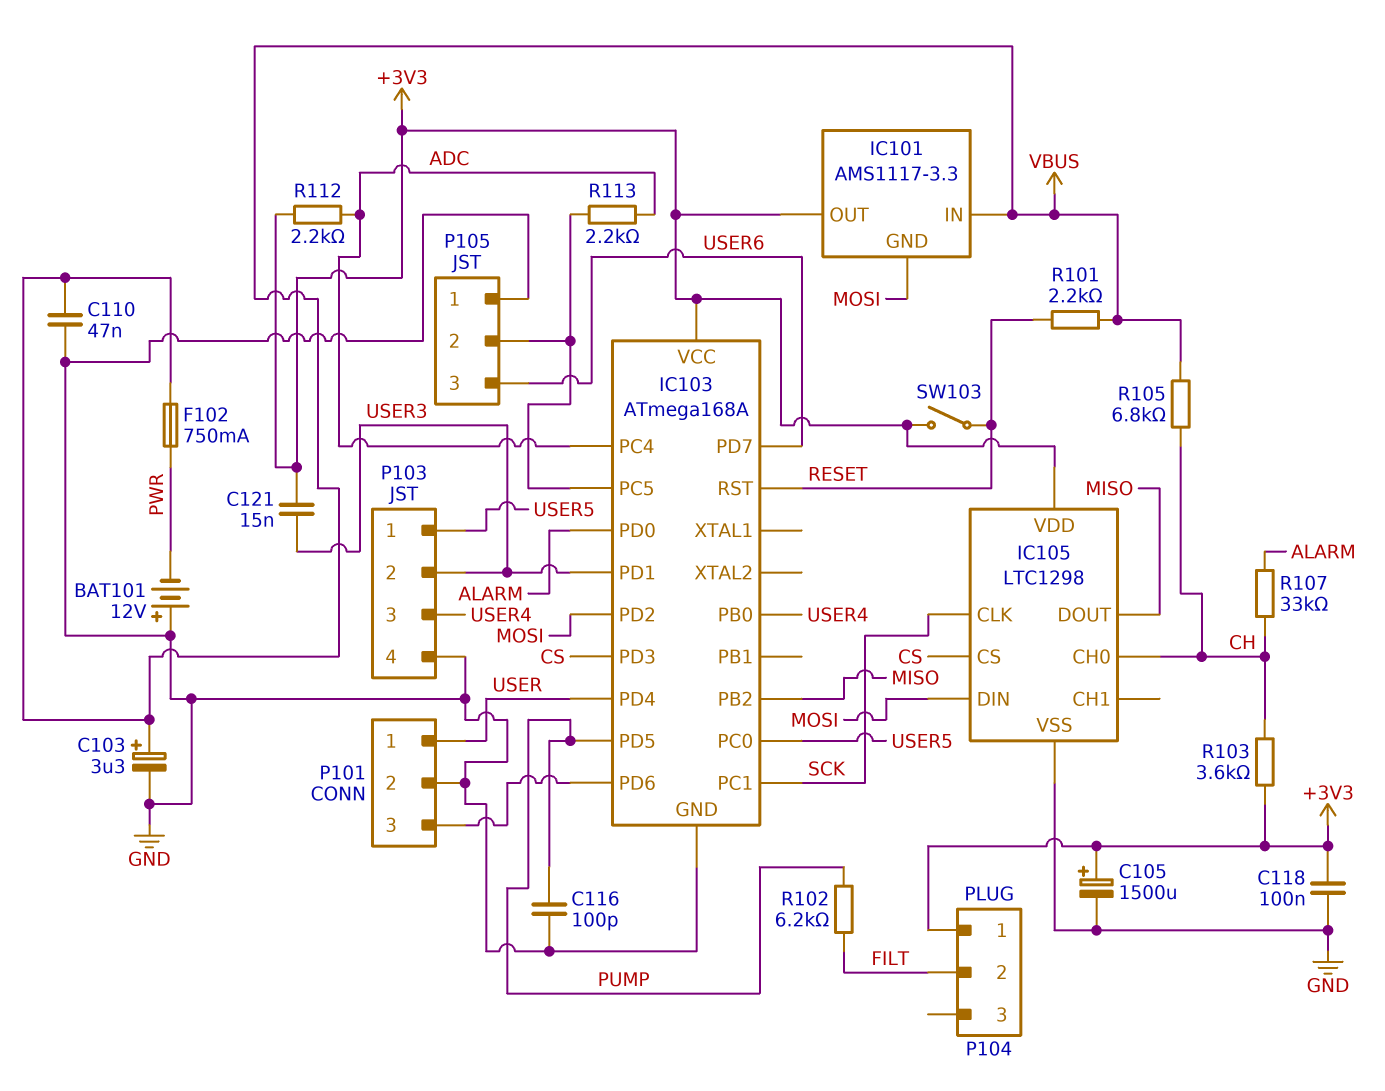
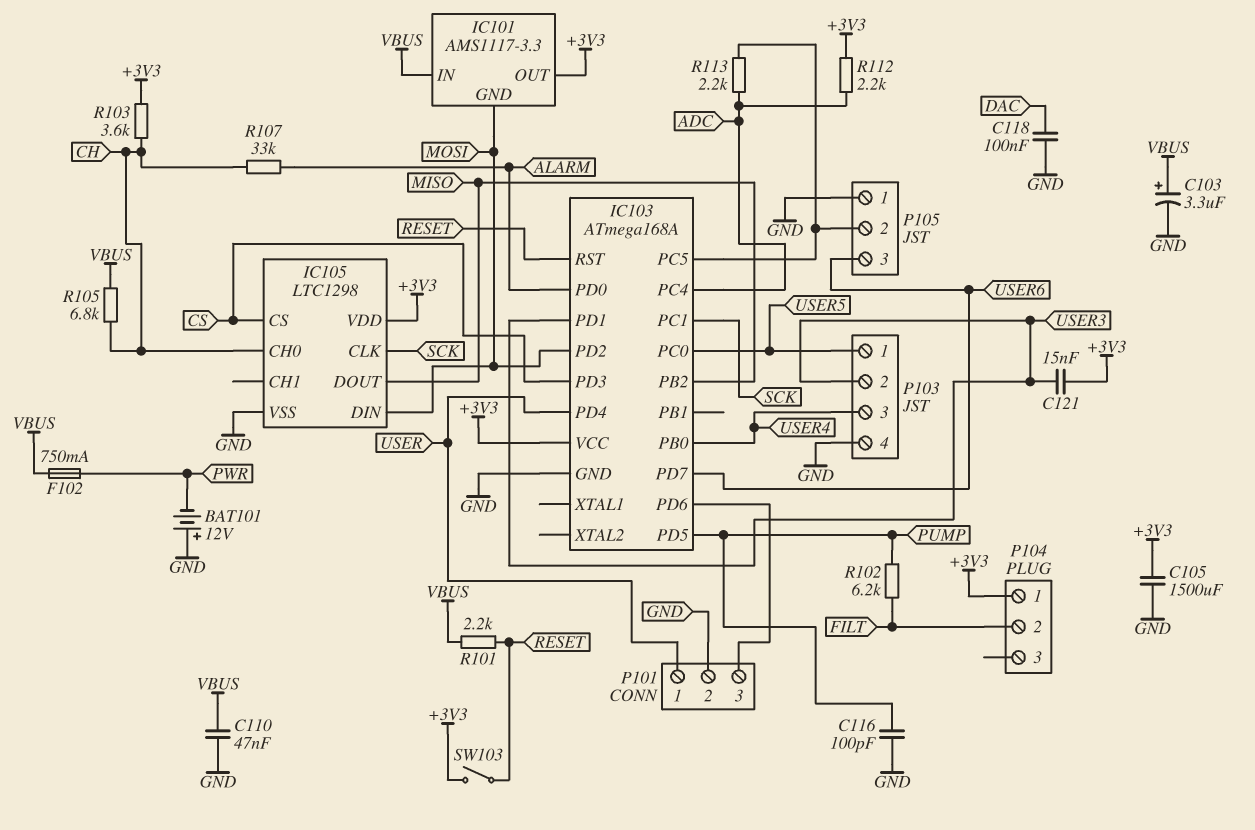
C105: 1500uF (plus +3V3, minus GND) -> 1500uF (+3V3, GND)
C118: 100nF (+3V3, GND) -> 100nF (DAC, GND)

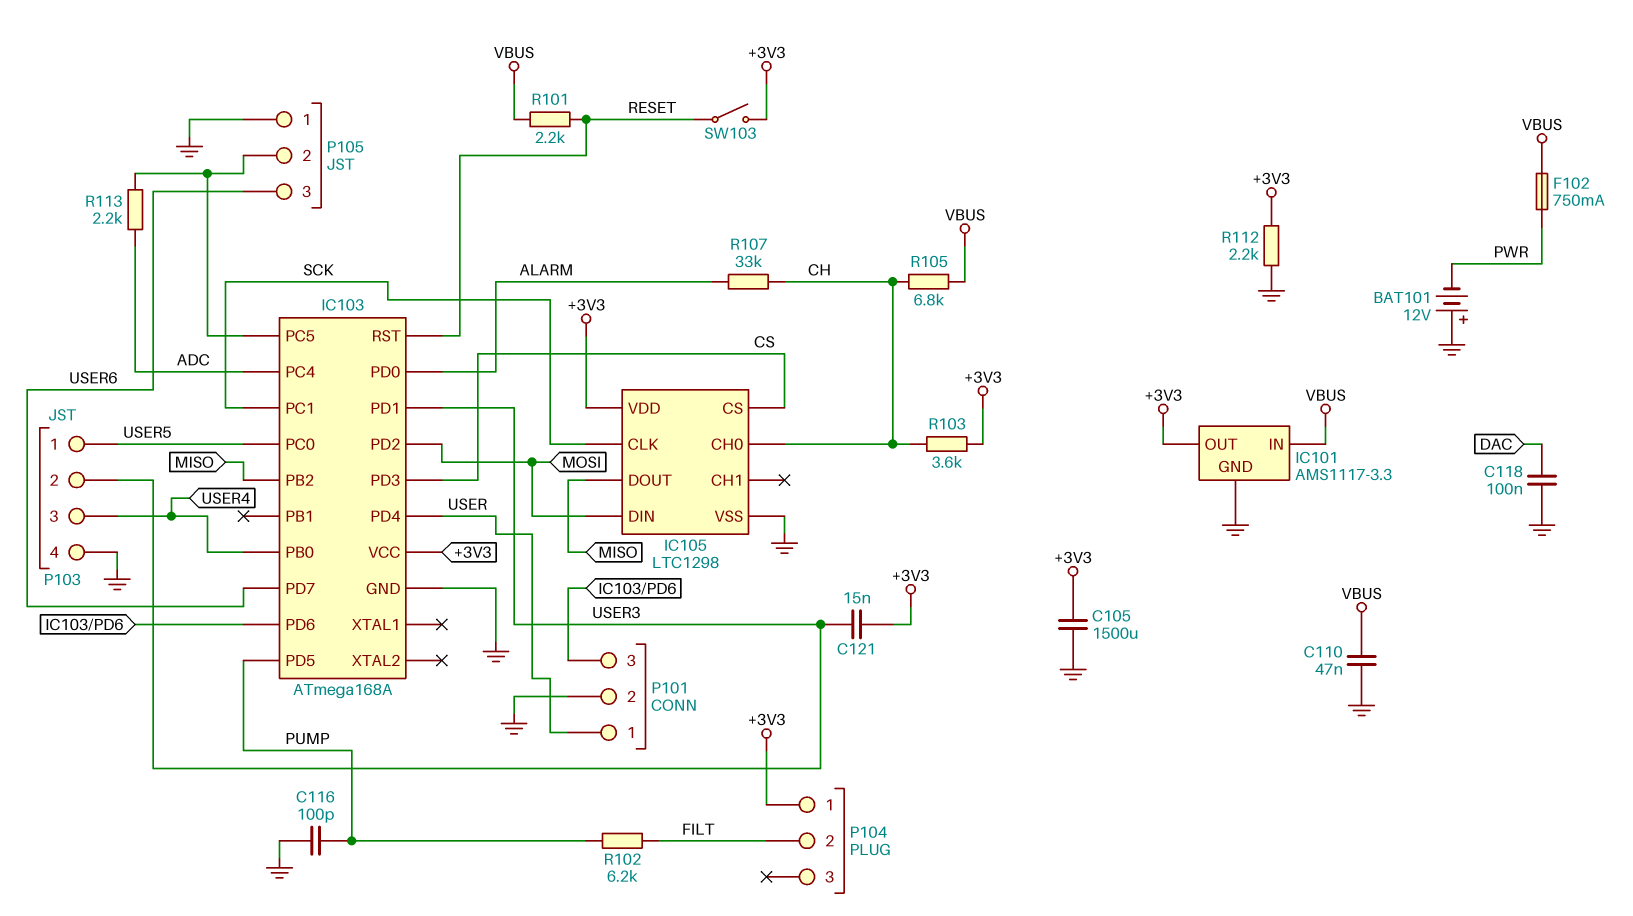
C103: 3.3uF (plus VBUS, minus GND) -> none
IC101 pin GND: MOSI -> GND
R112: 2.2k (+3V3, ADC) -> 2.2k (+3V3, GND)

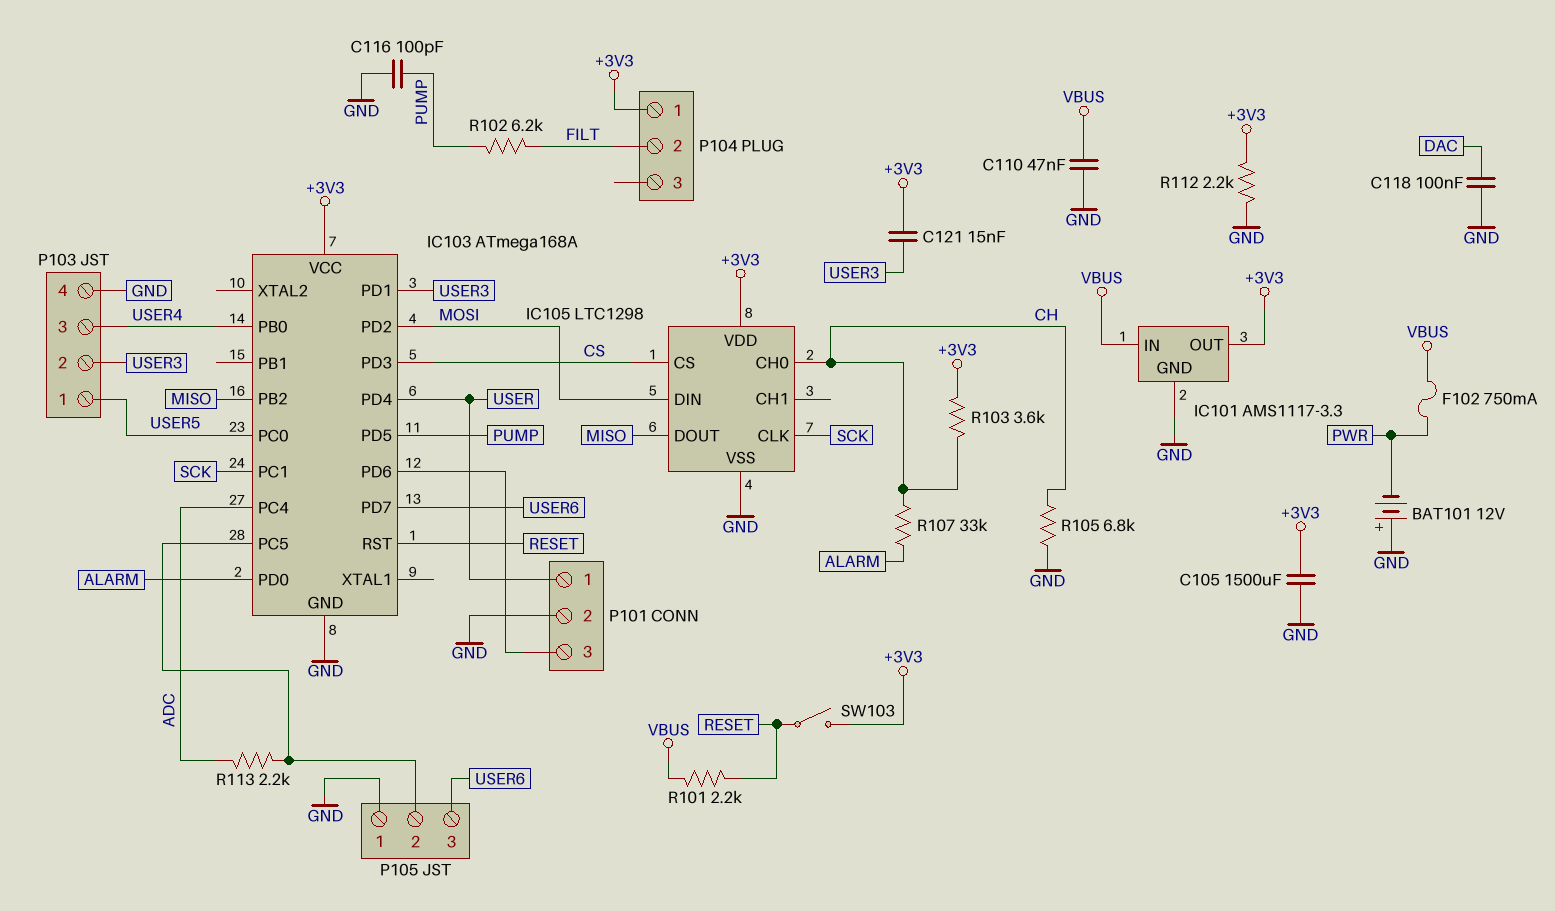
R105: 6.8k (CH, VBUS) -> 6.8k (CH, GND)

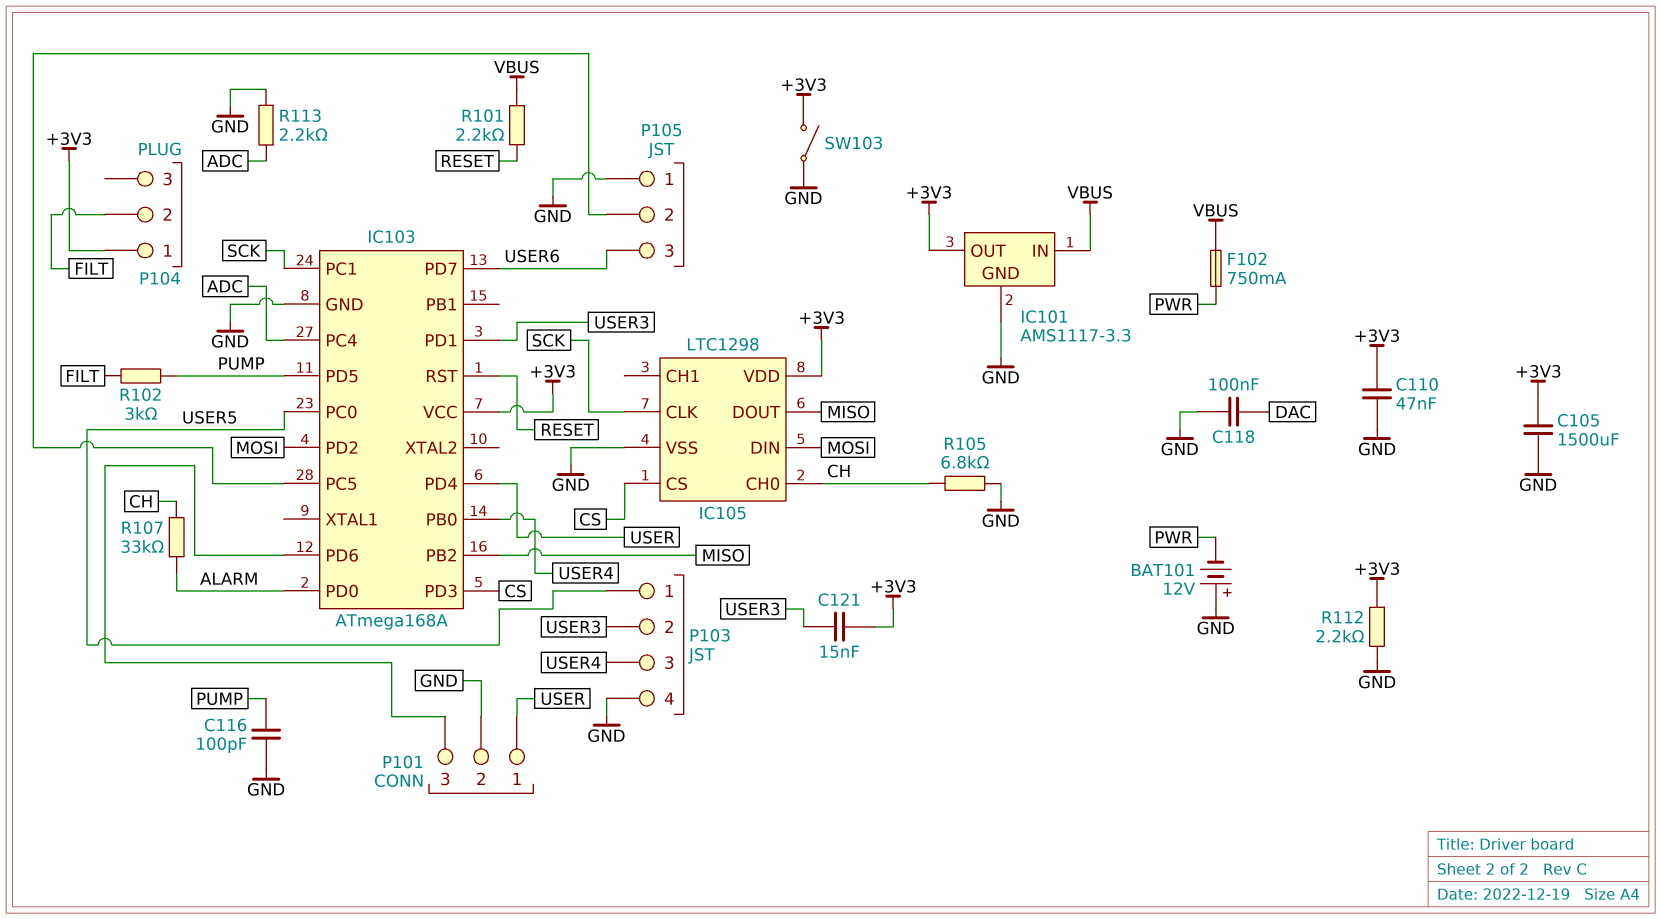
C110: 47nF (GND, VBUS) -> 47nF (+3V3, GND)
R102: 6.2k (FILT, PUMP) -> 3k (FILT, PUMP)
R103: 3.6k (+3V3, CH) -> none
R113: 2.2k (ADC, IC103/PC5) -> 2.2k (ADC, GND)
SW103: switch (+3V3, RESET) -> switch (+3V3, GND)

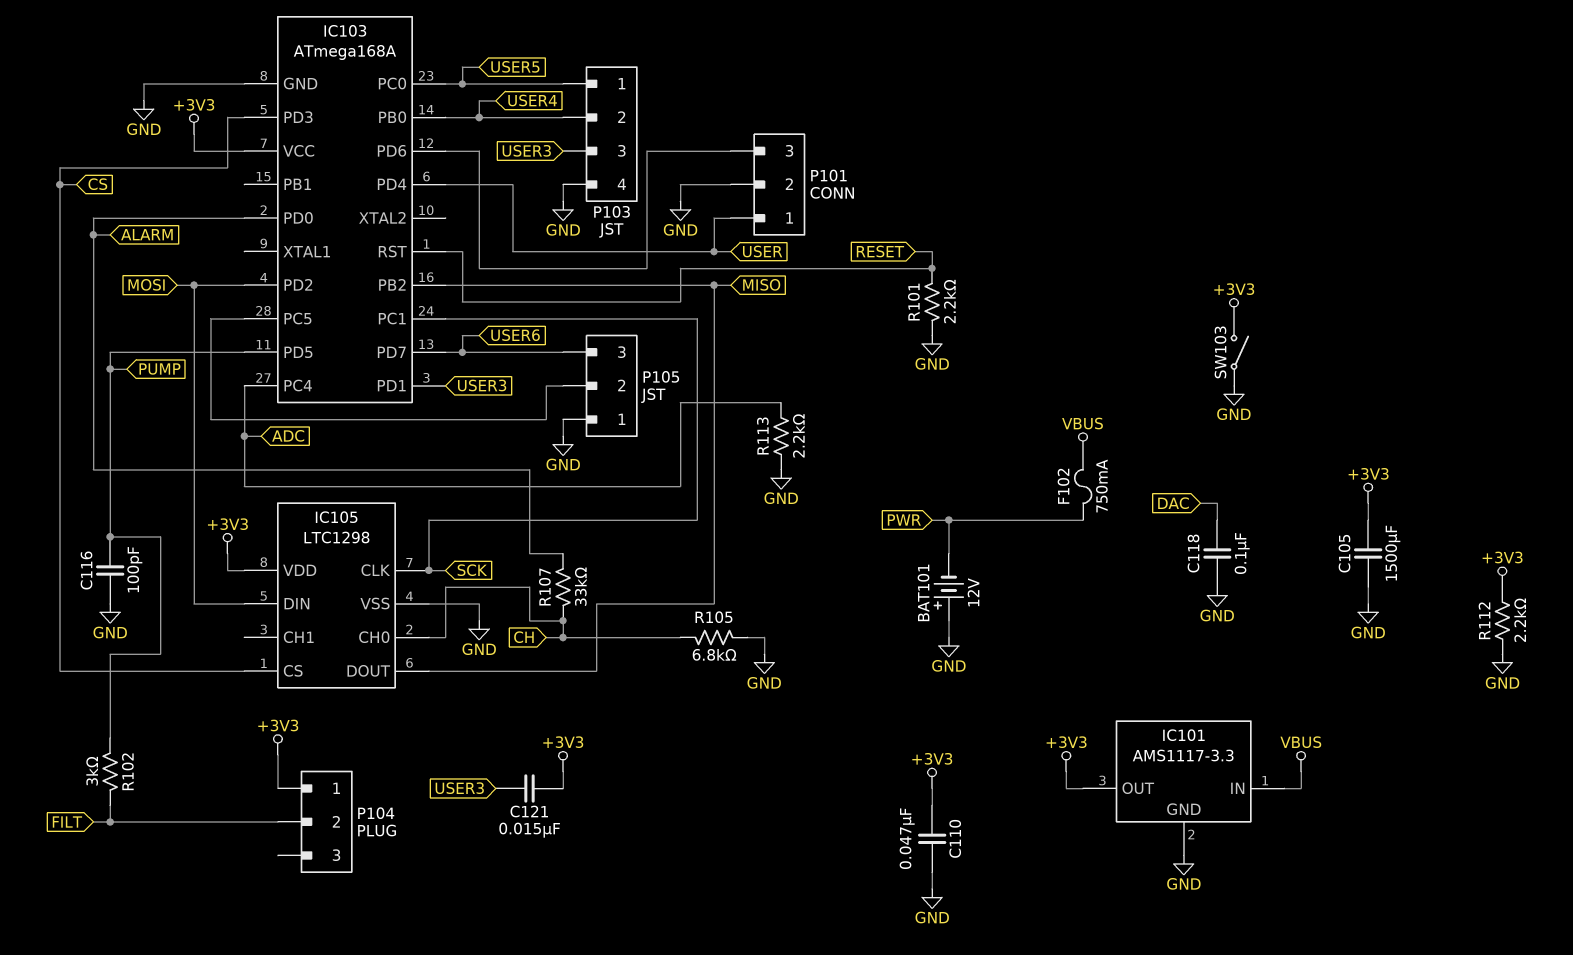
P103 pin 2: USER3 -> USER4
P103 pin 3: USER4 -> USER3
R101: 2.2k (RESET, VBUS) -> 2.2k (GND, RESET)

